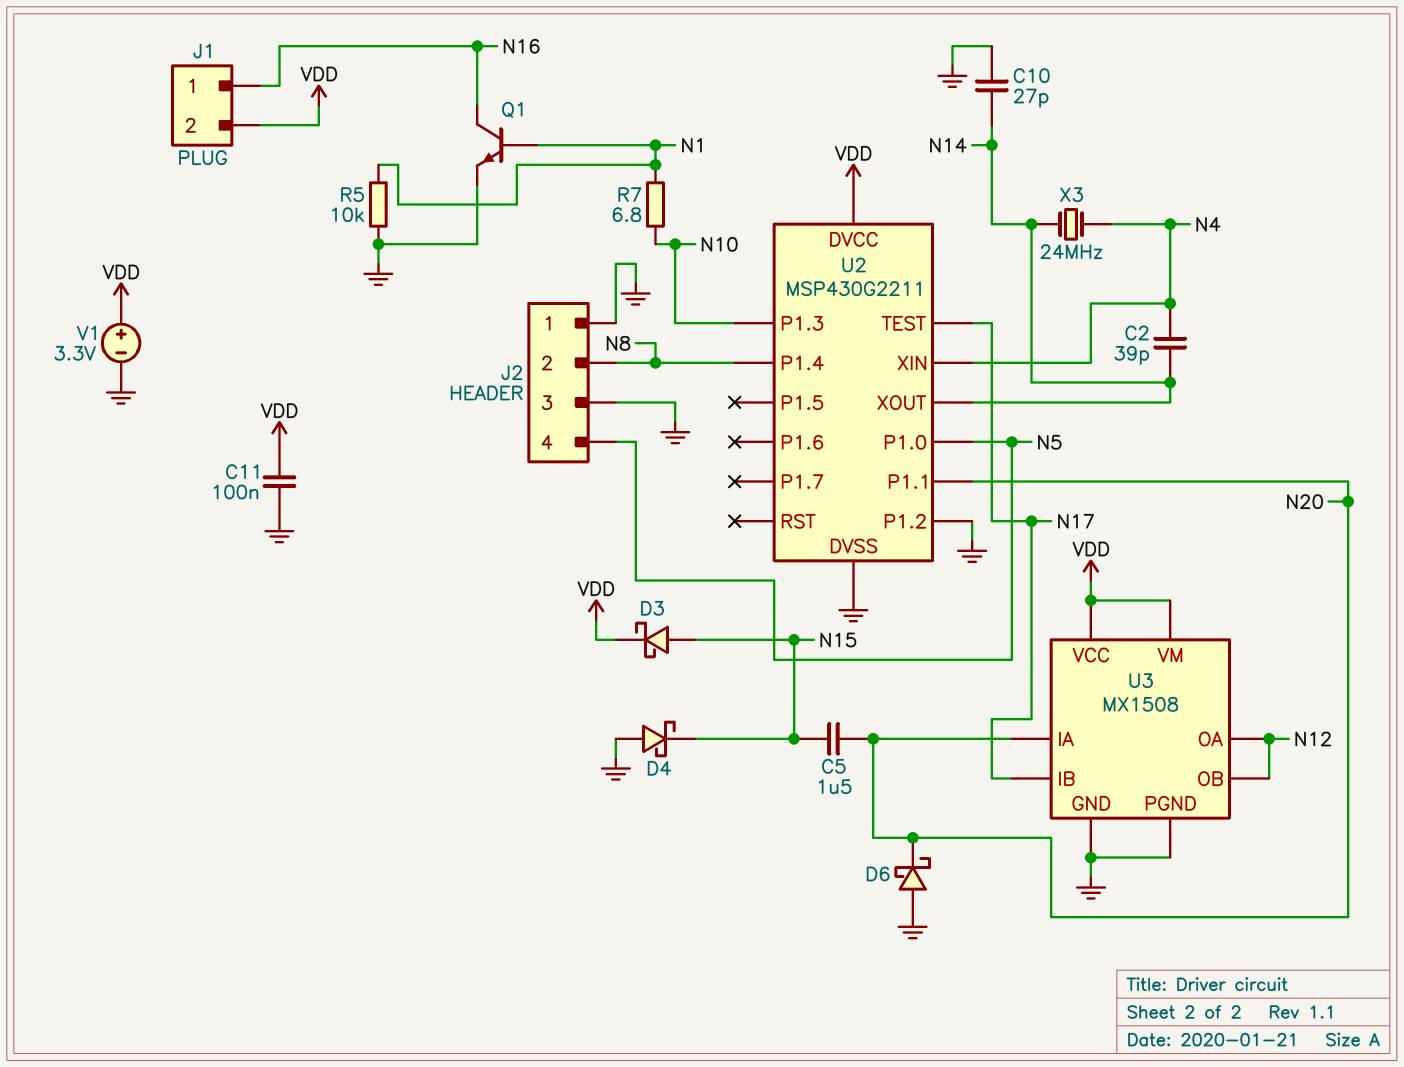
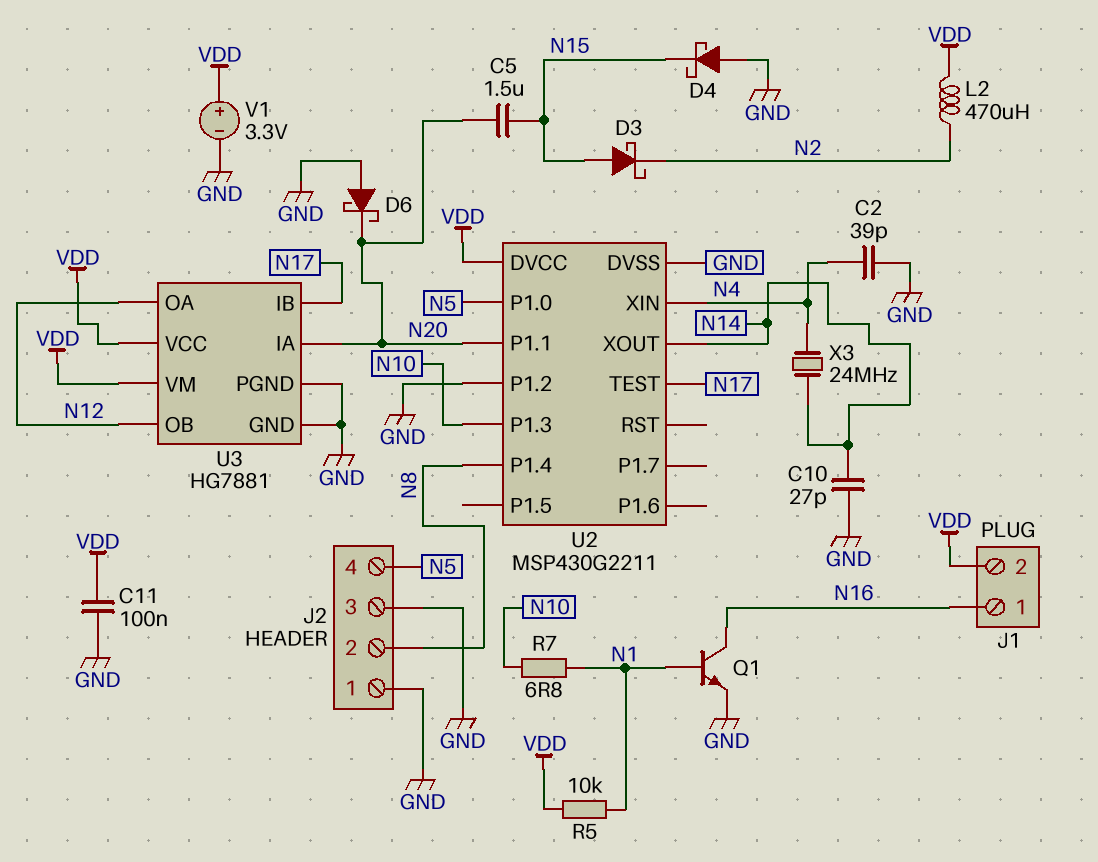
C2: 39pF (N4, N14) -> 39pF (GND, N4)
D3: schottky (A N15, K VDD) -> schottky (A N15, K N2)
L2: none -> 470uH (N2, VDD)
R5: 10k (GND, N1) -> 10k (N1, VDD)
U3: MX1508 -> HG7881

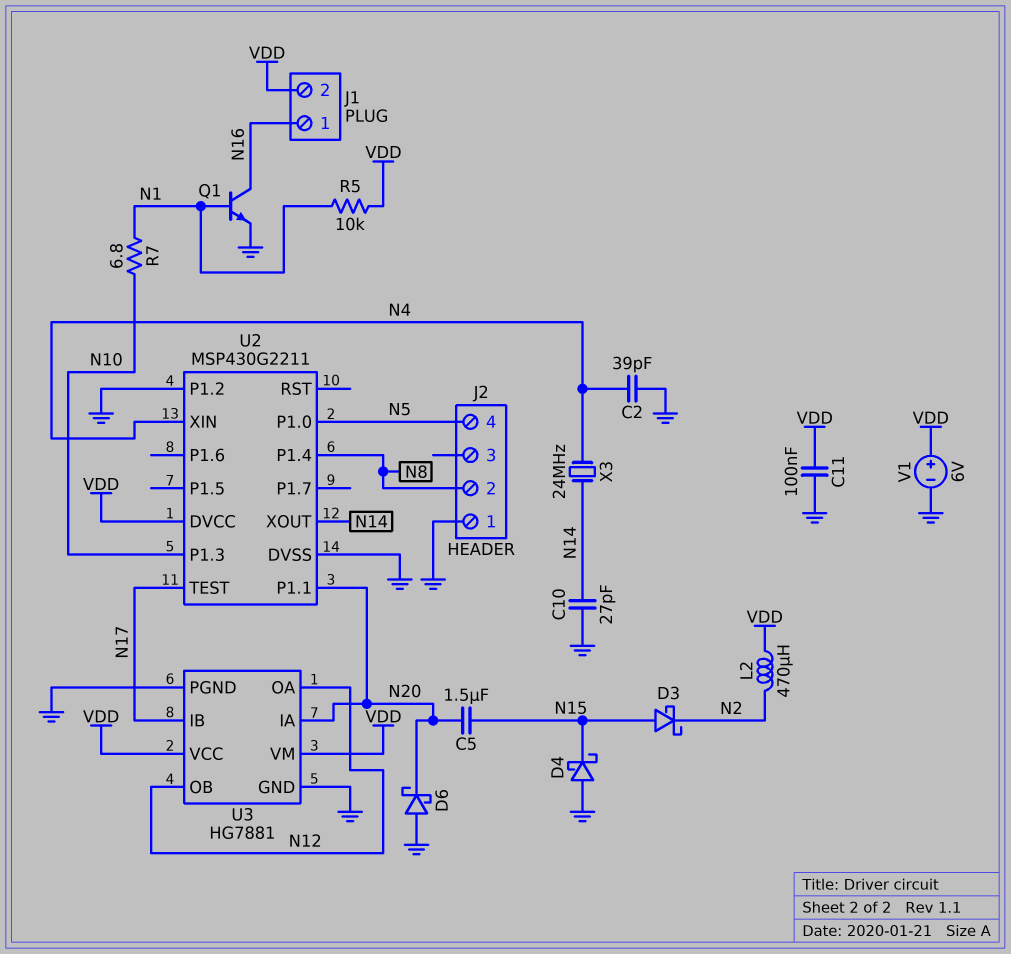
J2 pin 3: GND -> none
V1: 3.3V (plus VDD, minus GND) -> 6V (plus VDD, minus GND)

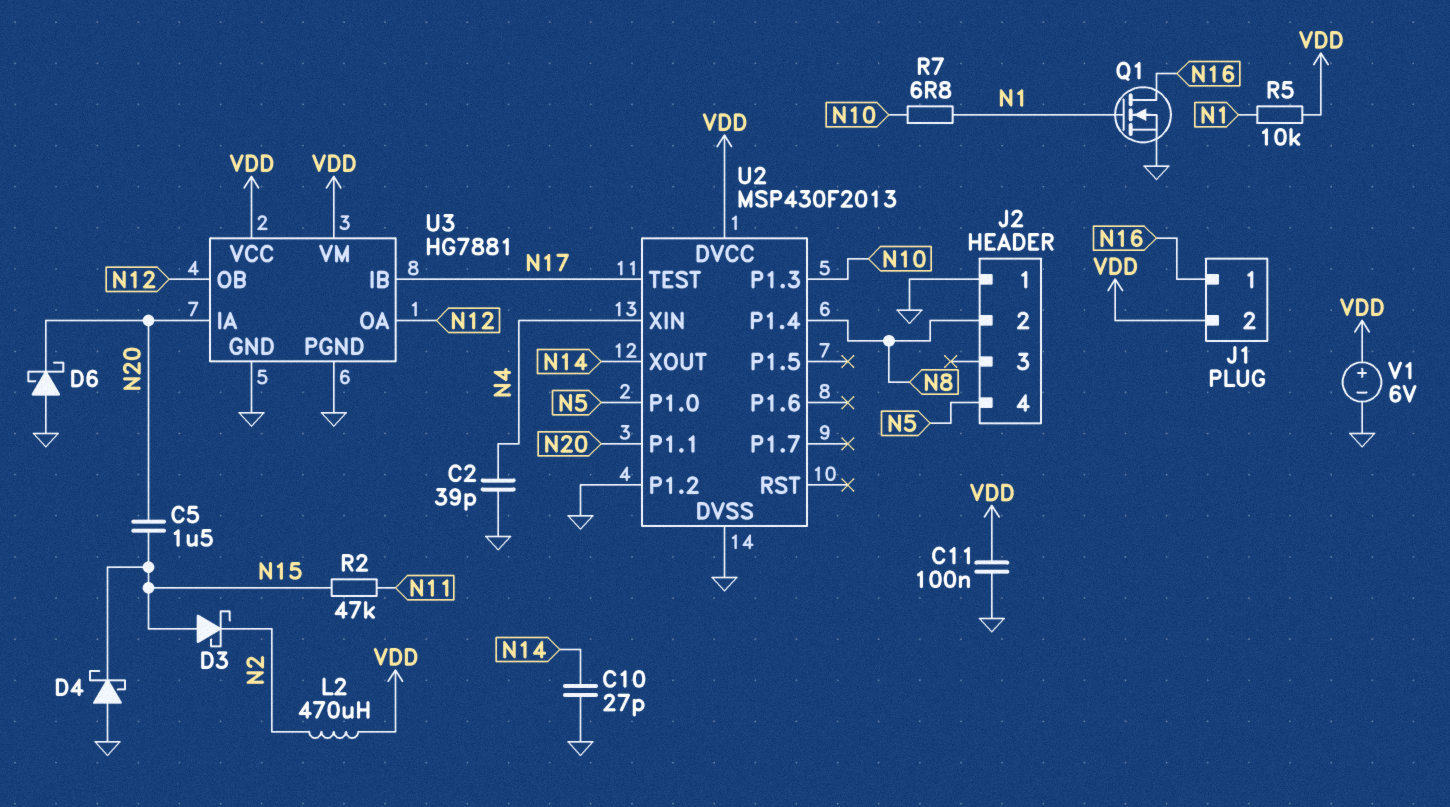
Q1: NPN (B N1, C N16, E GND) -> NMOS (G N1, D N16, S GND)
R2: none -> 47k (N11, N15)
U2: MSP430G2211 -> MSP430F2013
X3: 24MHz (N4, N14) -> none

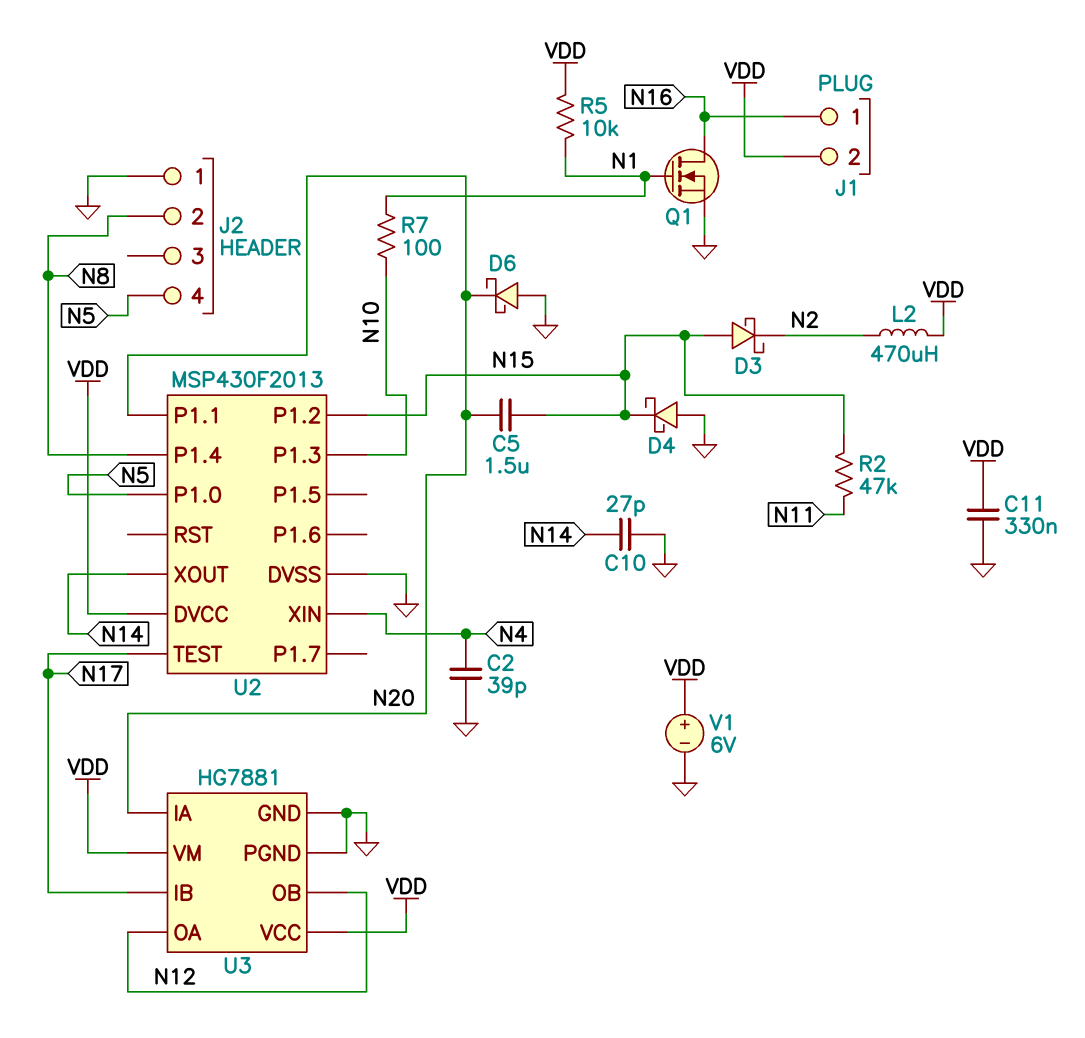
C11: 100nF (GND, VDD) -> 330nF (GND, VDD)
R7: 6.8 (N1, N10) -> 100 (N1, N10)
U2 pin P1.2: GND -> N15

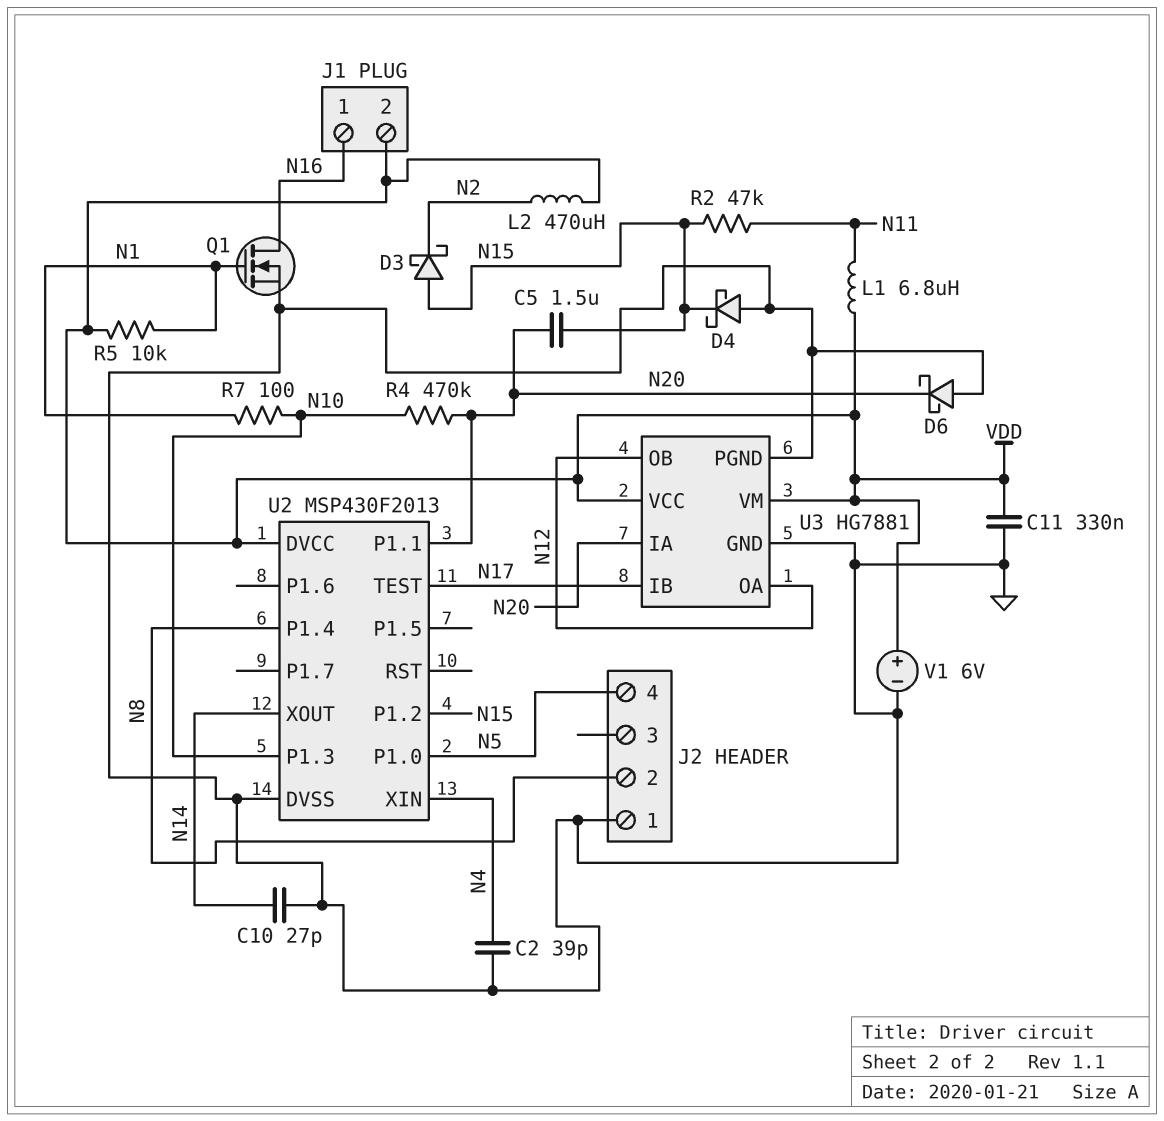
L1: none -> 6.8uH (N11, VDD)
R4: none -> 470k (N10, N20)

